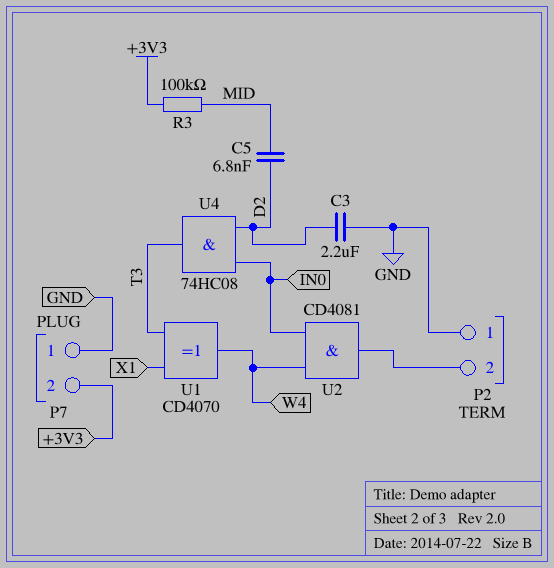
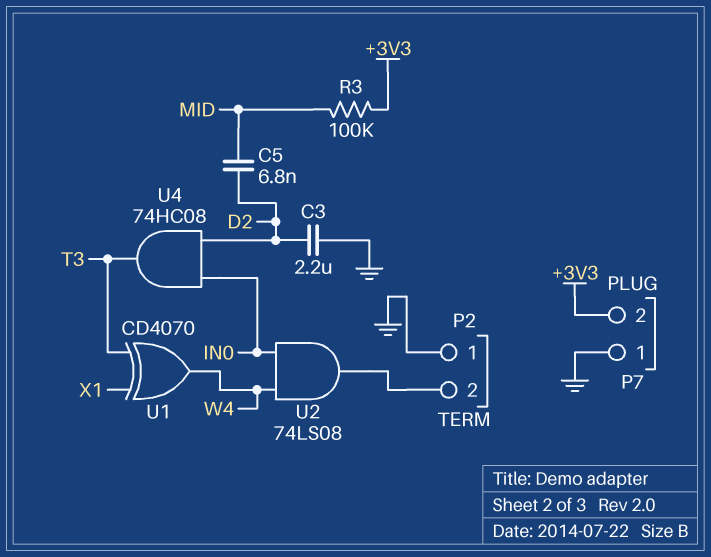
U2: AND CD4081 (in IN0, in W4, out P2/2) -> AND 74LS08 (in IN0, in W4, out P2/2)

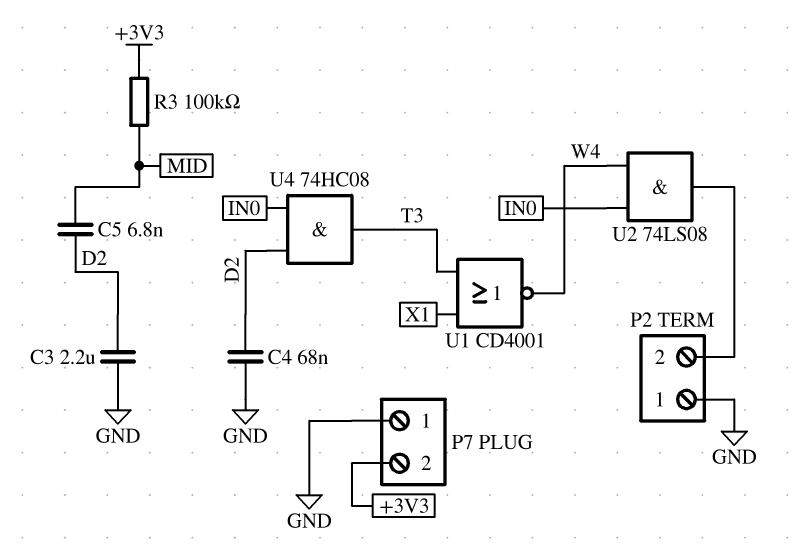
C4: none -> 68nF (D2, GND)
U1: XOR CD4070 (in T3, in X1, out W4) -> NOR CD4001 (in T3, in X1, out W4)

